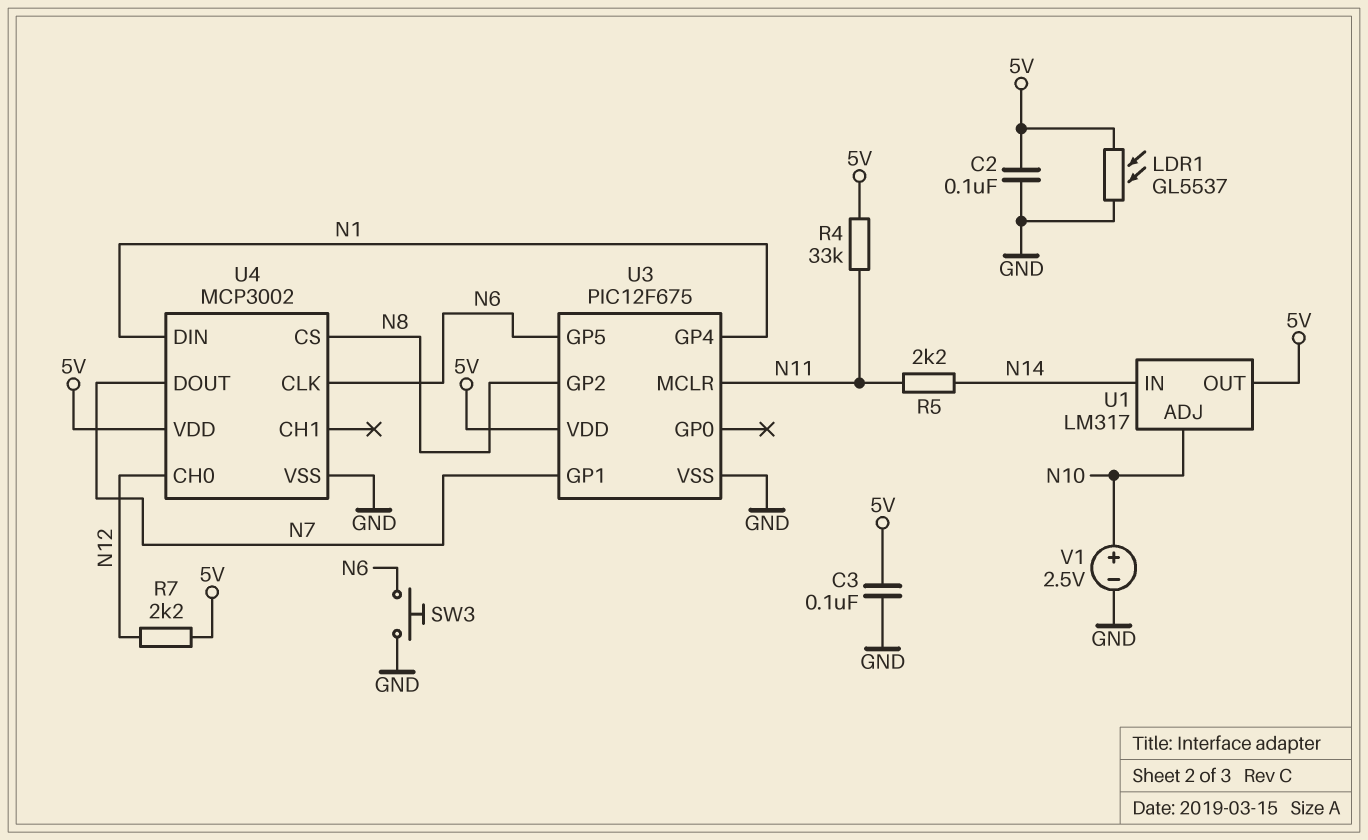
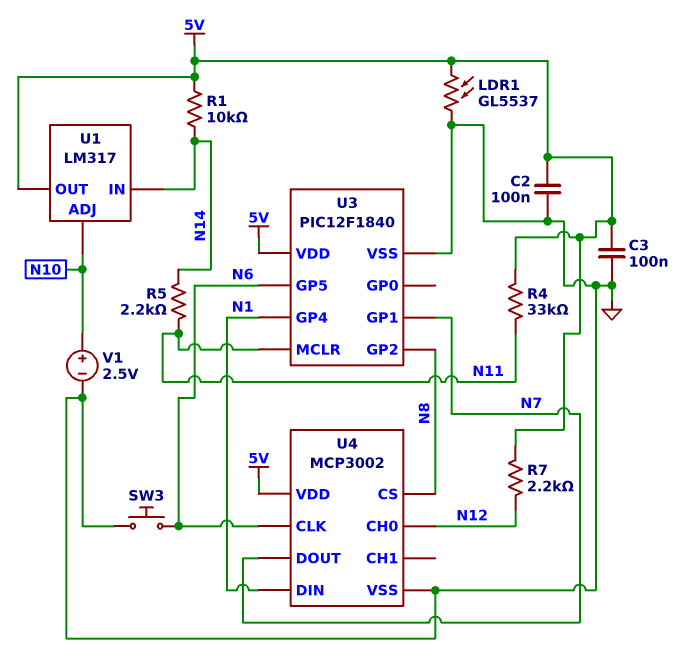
R1: none -> 10k (5V, N14)
U3: PIC12F675 -> PIC12F1840

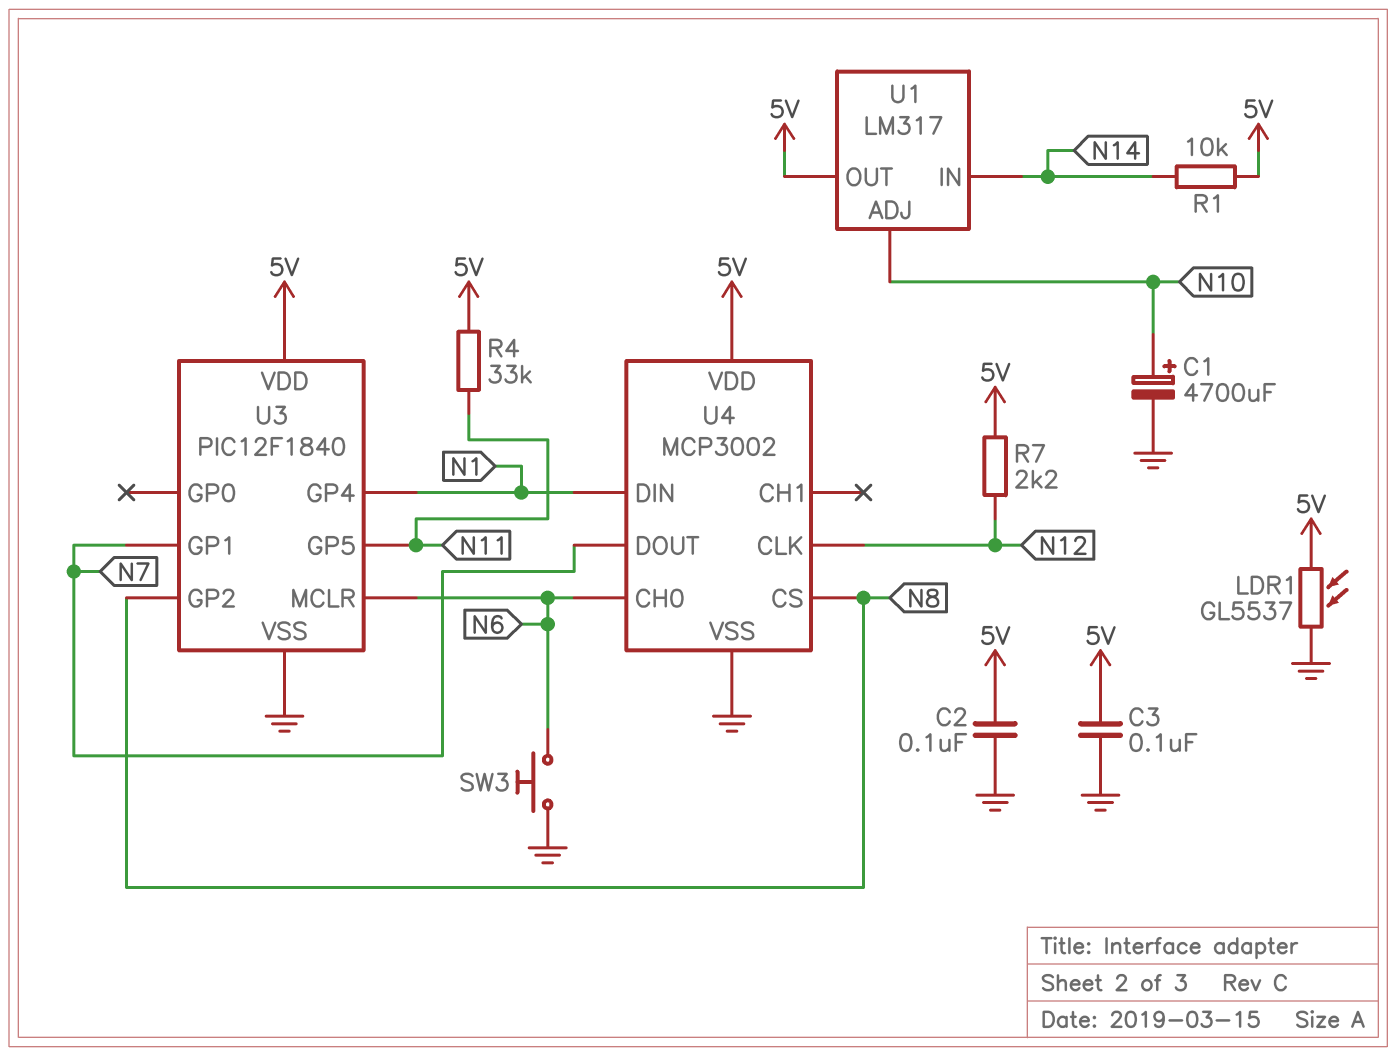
C1: none -> 4700uF (plus N10, minus GND)
R5: 2.2k (N11, N14) -> none
U3 pin GP5: N6 -> N11
U3 pin MCLR: N11 -> N6
U4 pin CH0: N12 -> N6
U4 pin CLK: N6 -> N12
V1: 2.5V (plus N10, minus GND) -> none

